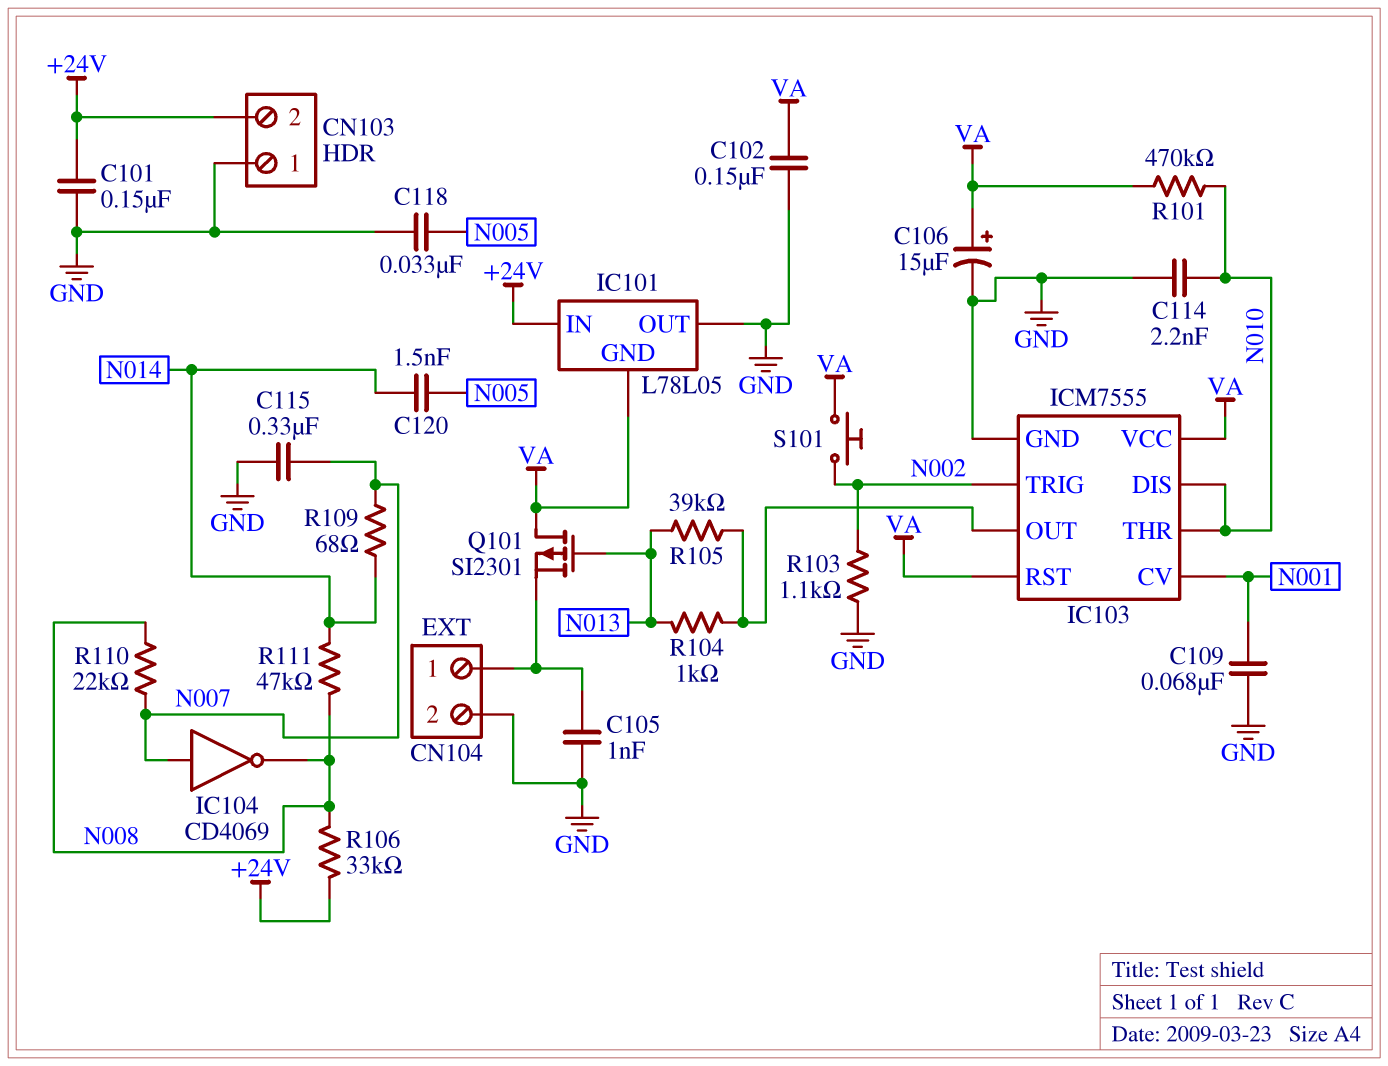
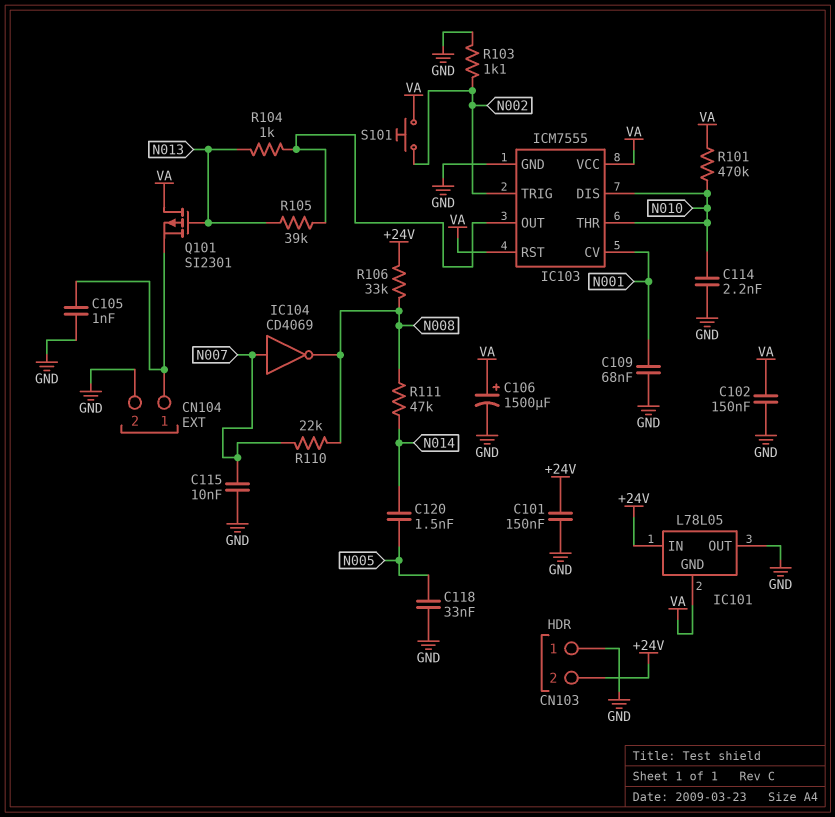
C106: 15uF (plus VA, minus GND) -> 1500uF (plus VA, minus GND)
C115: 330nF (GND, N007) -> 10nF (GND, N007)
R109: 68 (N007, N014) -> none

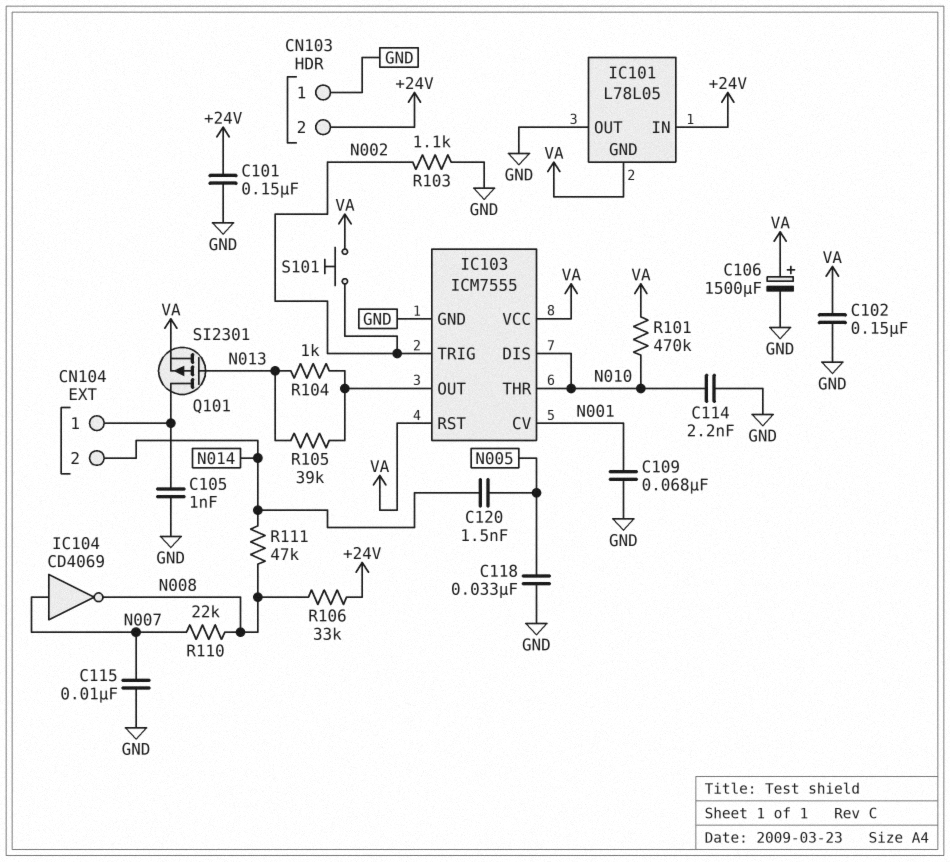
CN104 pin 2: GND -> N014
Q101: PMOS SI2301 (G N013, D VA, S CN104/1) -> PMOS SI2301 (G N013, D CN104/1, S VA)

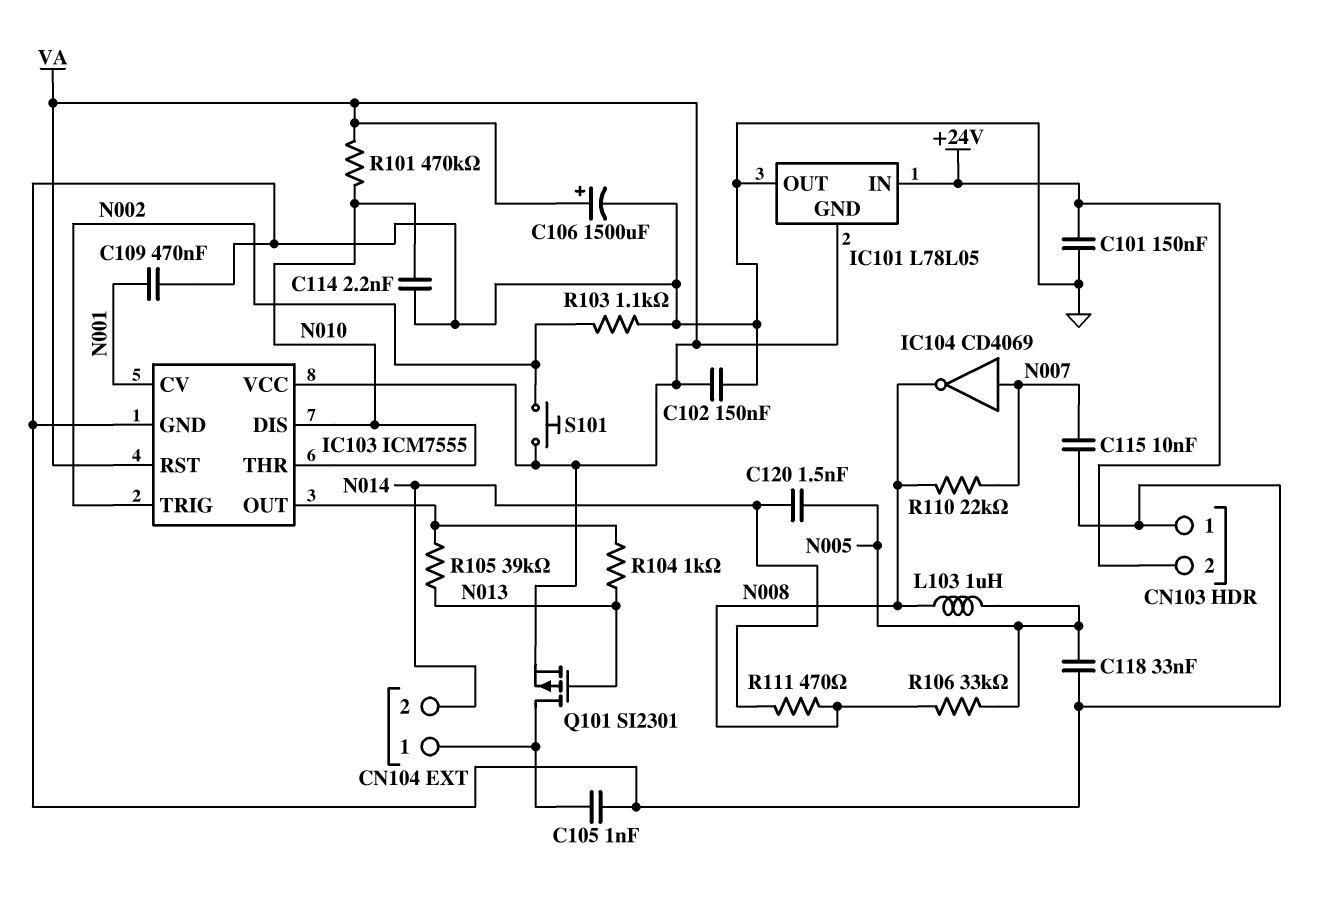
C109: 68nF (GND, N001) -> 470nF (GND, N001)
L103: none -> 1uH (N005, N008)
R106: 33k (+24V, N008) -> 33k (N005, N008)
R111: 47k (N008, N014) -> 470 (N008, N014)

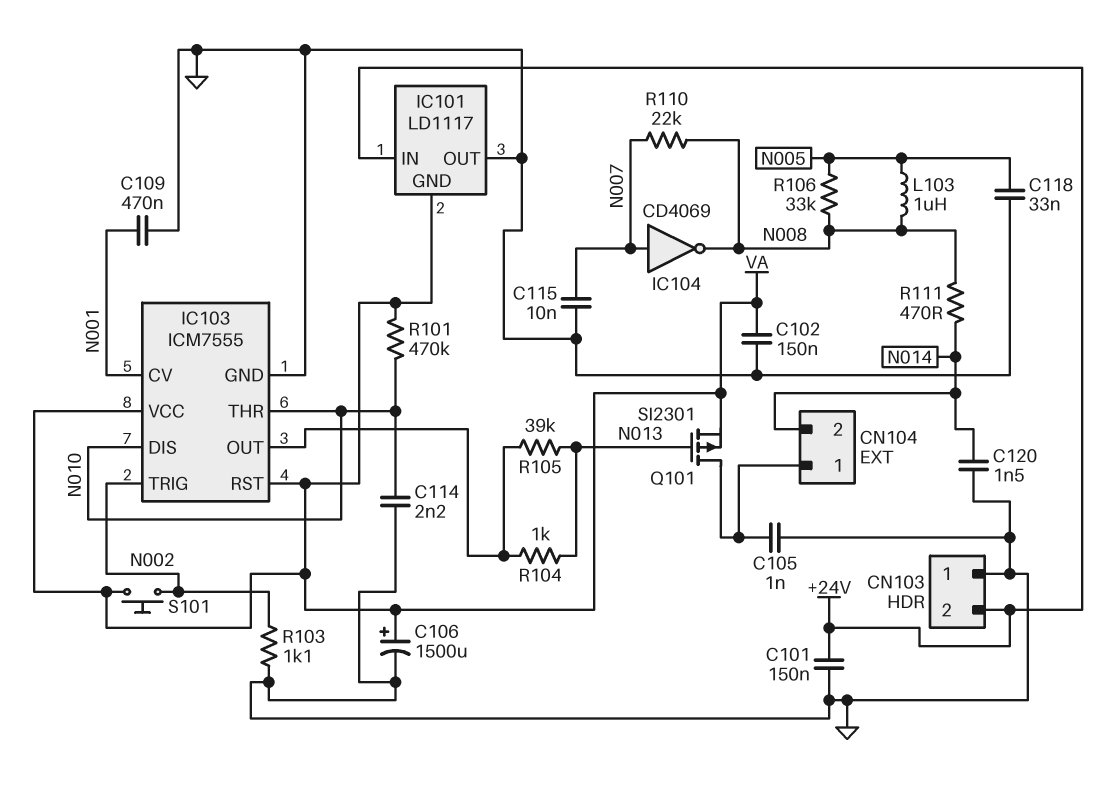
C120: 1.5nF (N005, N014) -> 1.5nF (GND, N014)
IC101: L78L05 -> LD1117

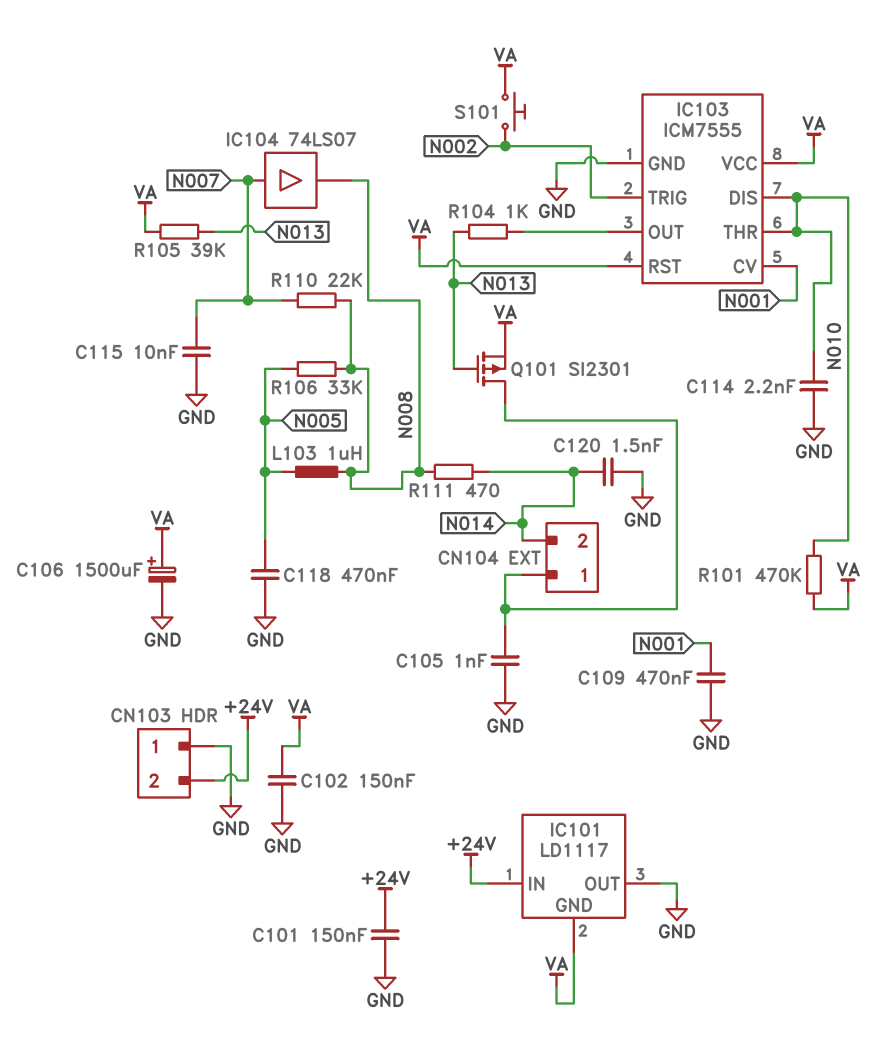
C118: 33nF (GND, N005) -> 470nF (GND, N005)
IC104: NOT CD4069 (in N007, out N008) -> buffer 74LS07 (in N007, out N008)
R103: 1.1k (GND, N002) -> none
R105: 39k (IC103/OUT, N013) -> 39k (N013, VA)

